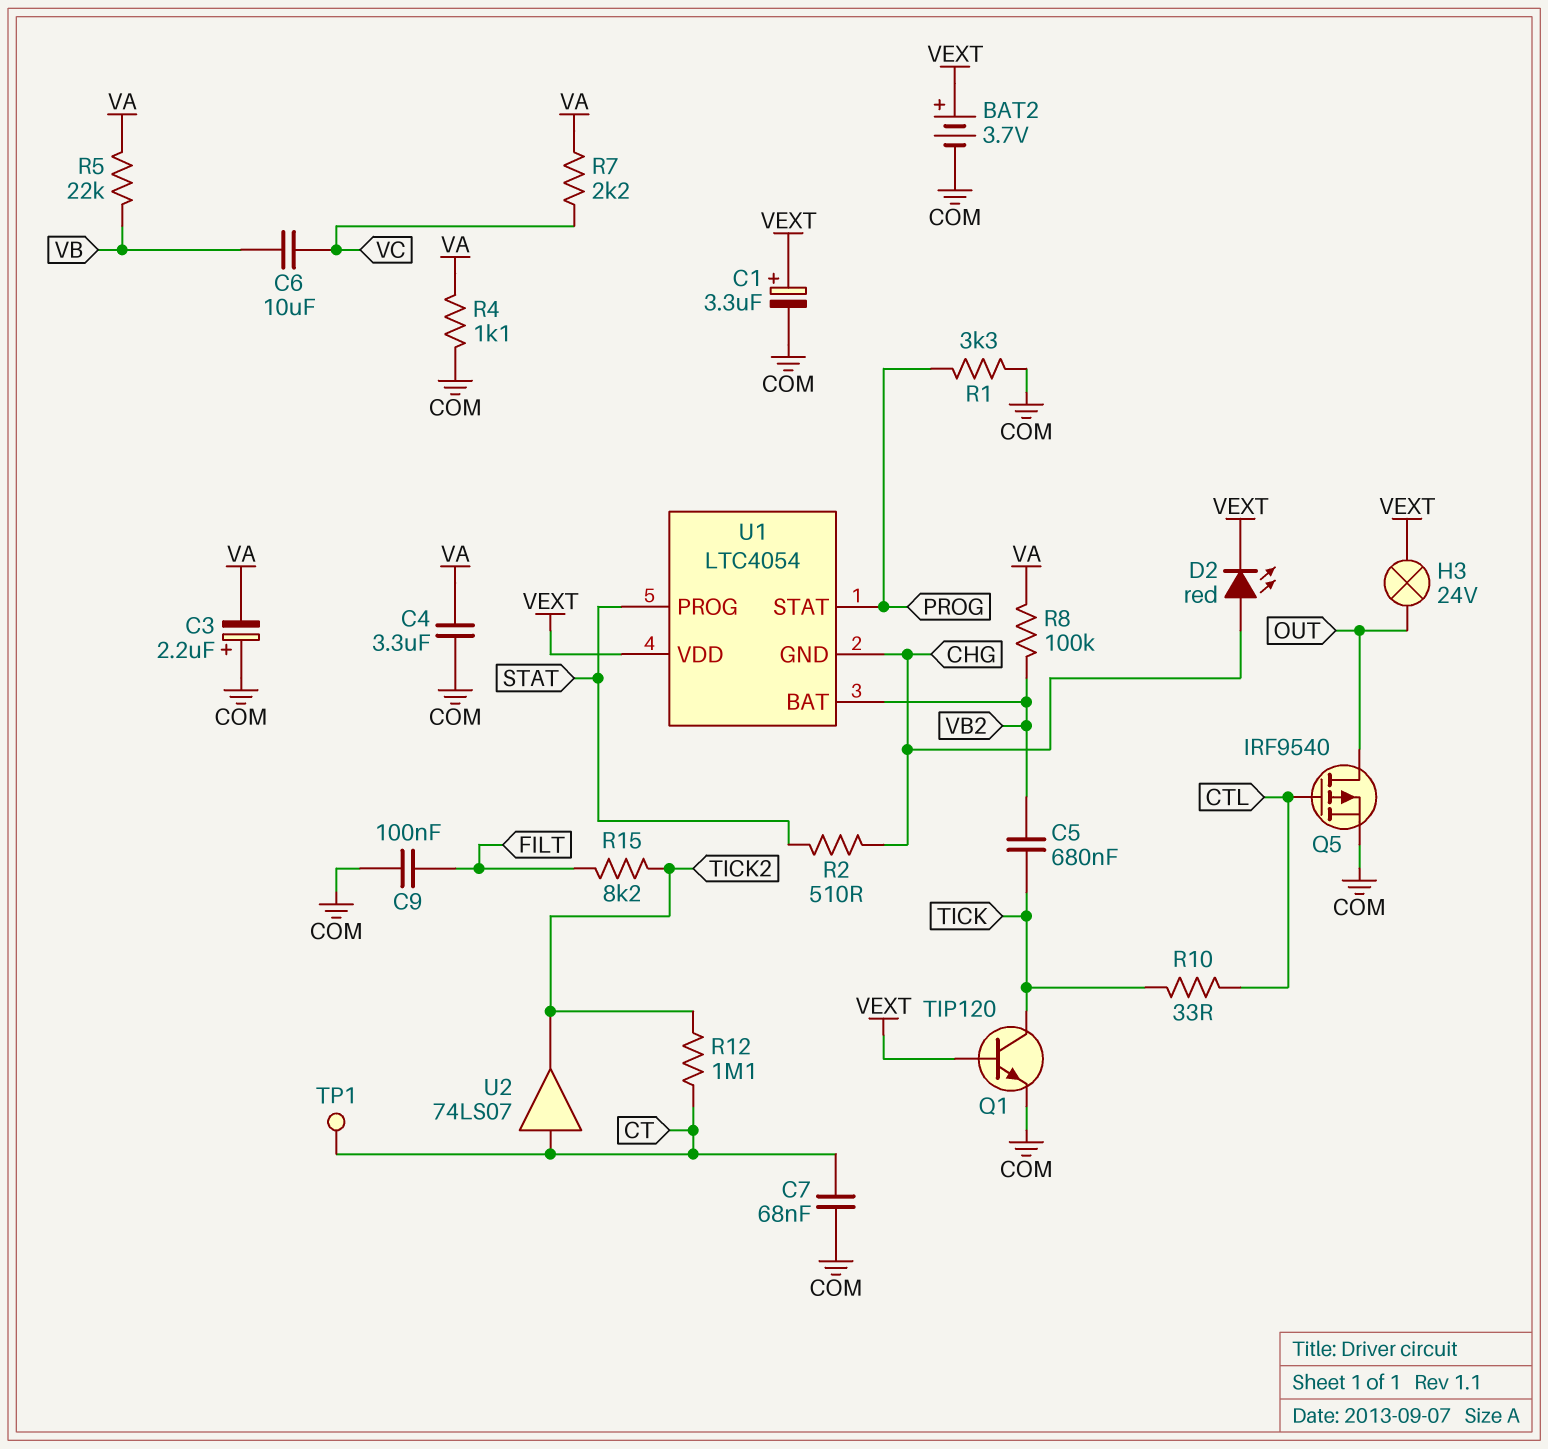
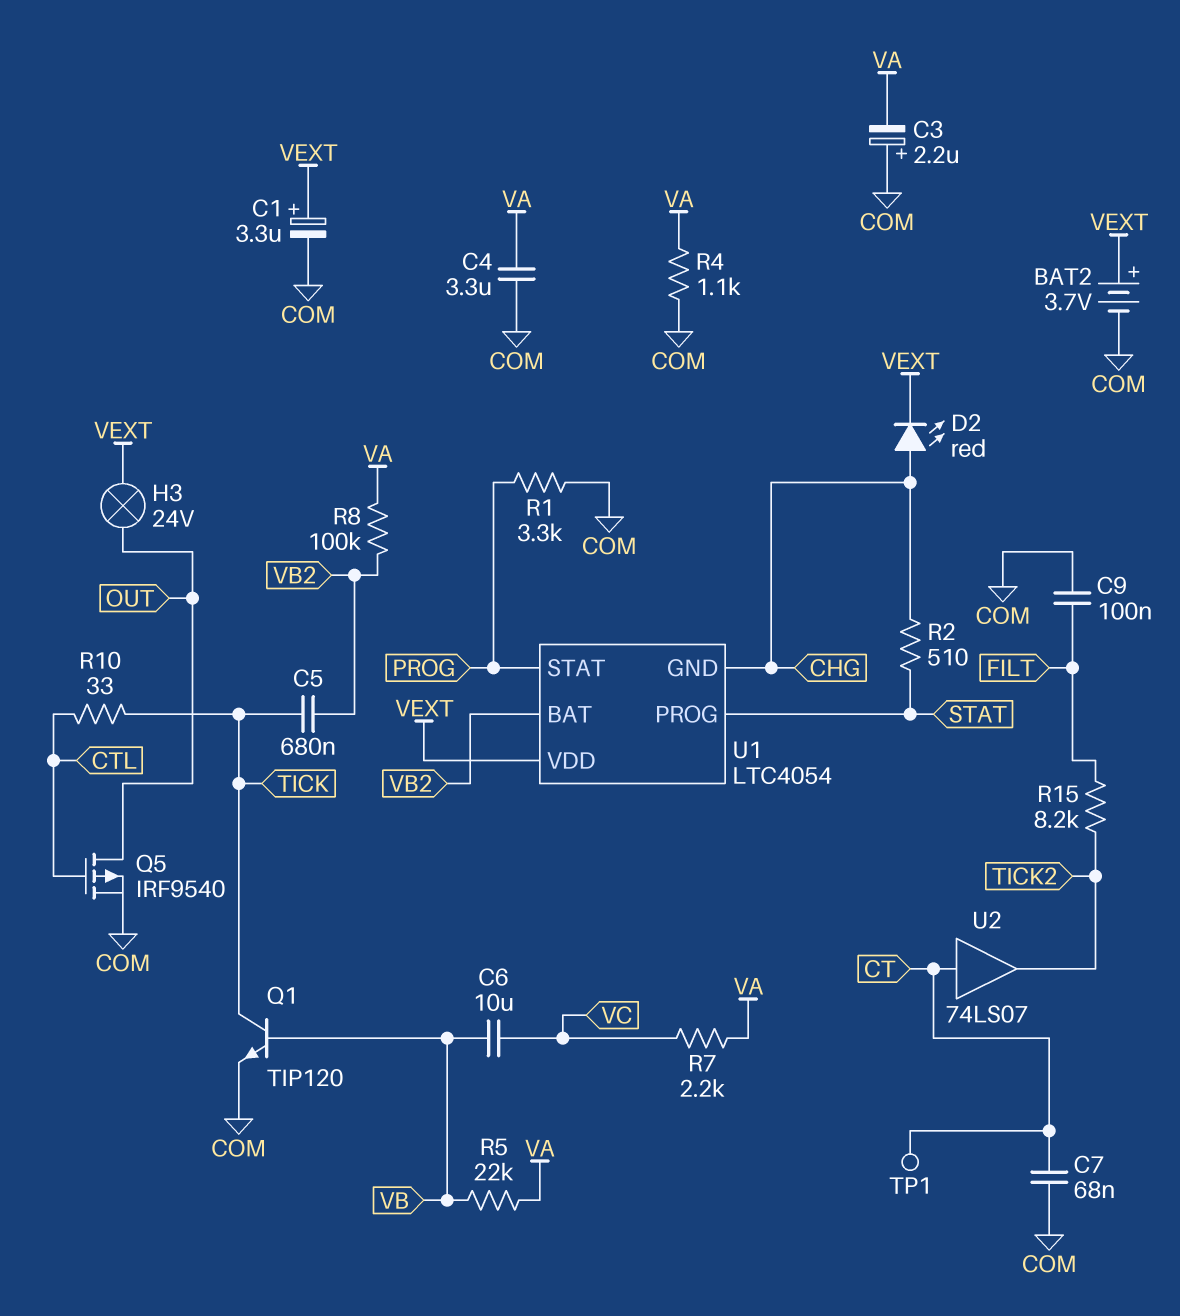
Q1: NPN TIP120 (B VEXT, C TICK, E COM) -> NPN TIP120 (B VB, C TICK, E COM)
R12: 1.1M (CT, TICK2) -> none

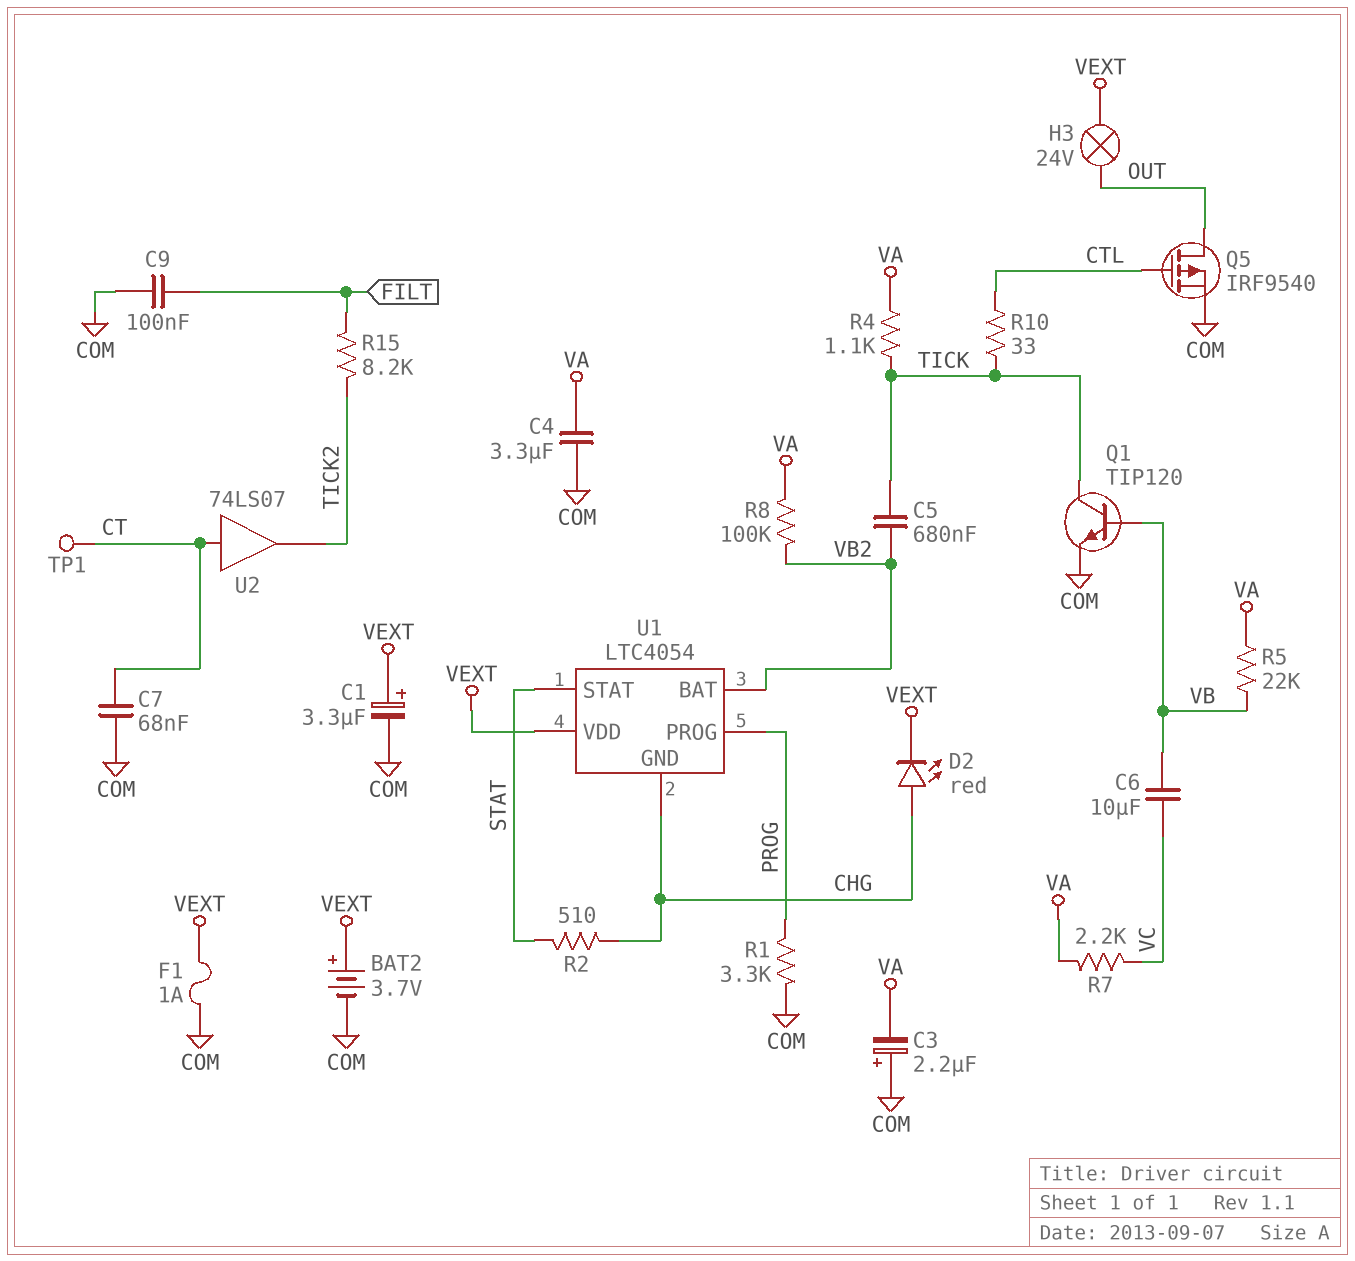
F1: none -> 1A (COM, VEXT)
R4: 1.1k (COM, VA) -> 1.1k (TICK, VA)
U1 pin PROG: STAT -> PROG
U1 pin STAT: PROG -> STAT

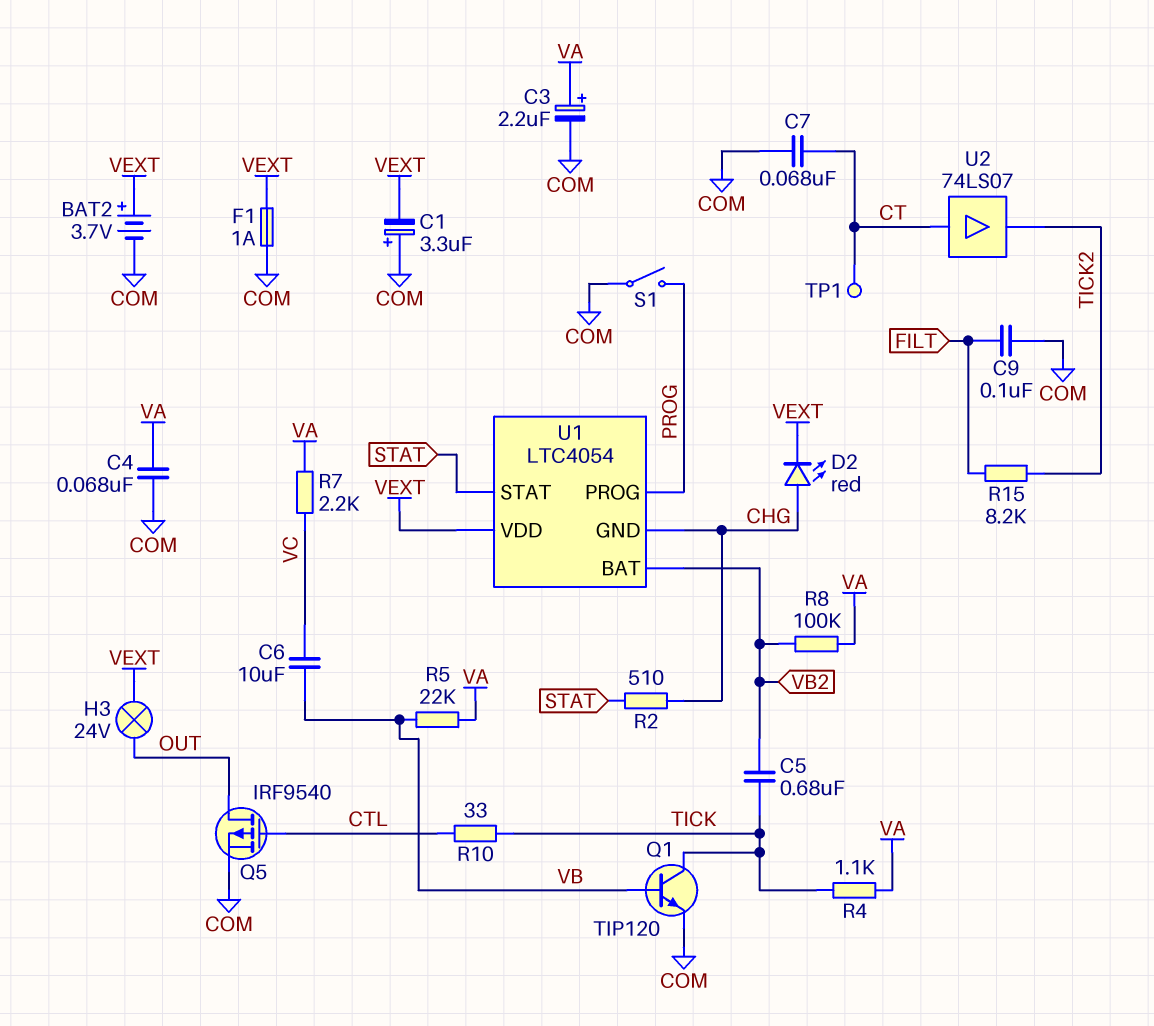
C1: 3.3uF (plus VEXT, minus COM) -> 3.3uF (plus COM, minus VEXT)
C3: 2.2uF (plus COM, minus VA) -> 2.2uF (plus VA, minus COM)
C4: 3.3uF (COM, VA) -> 68nF (COM, VA)
R1: 3.3k (COM, PROG) -> none
S1: none -> switch (COM, PROG)

